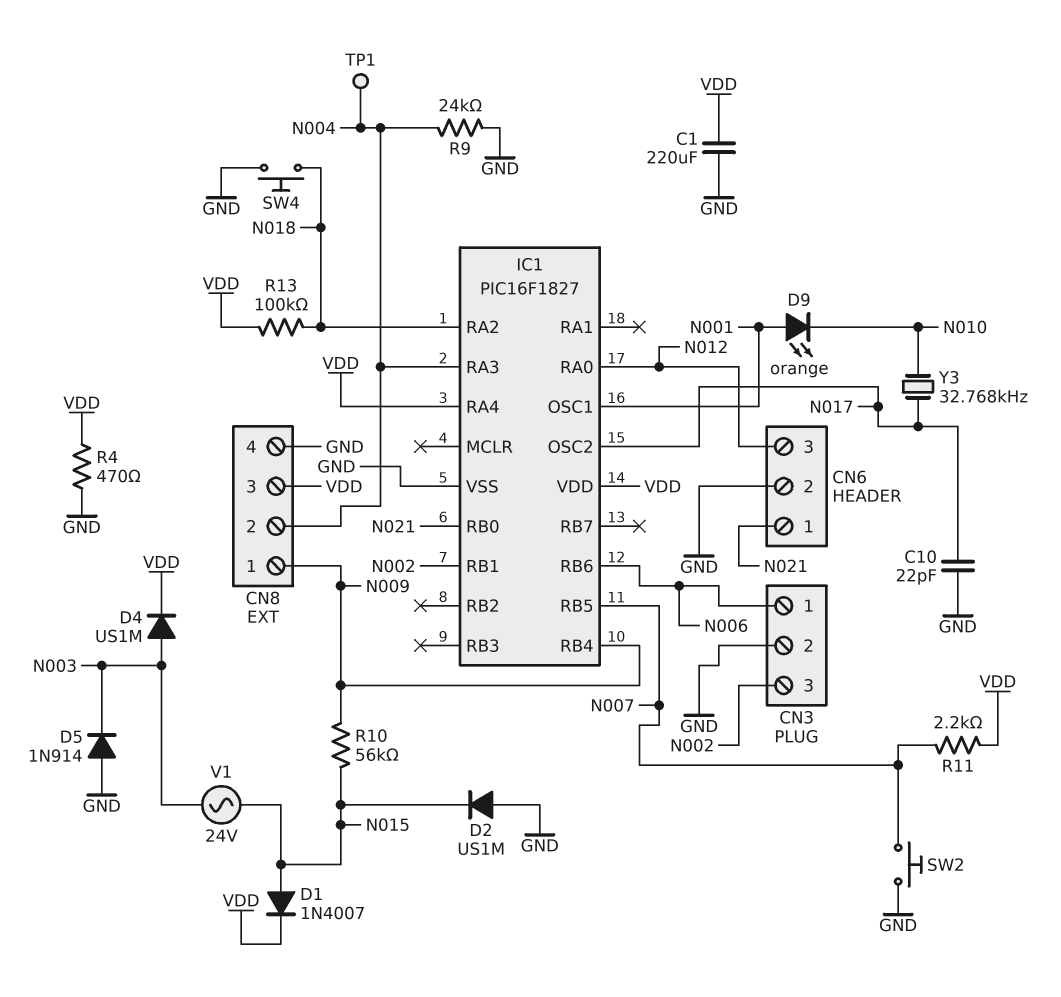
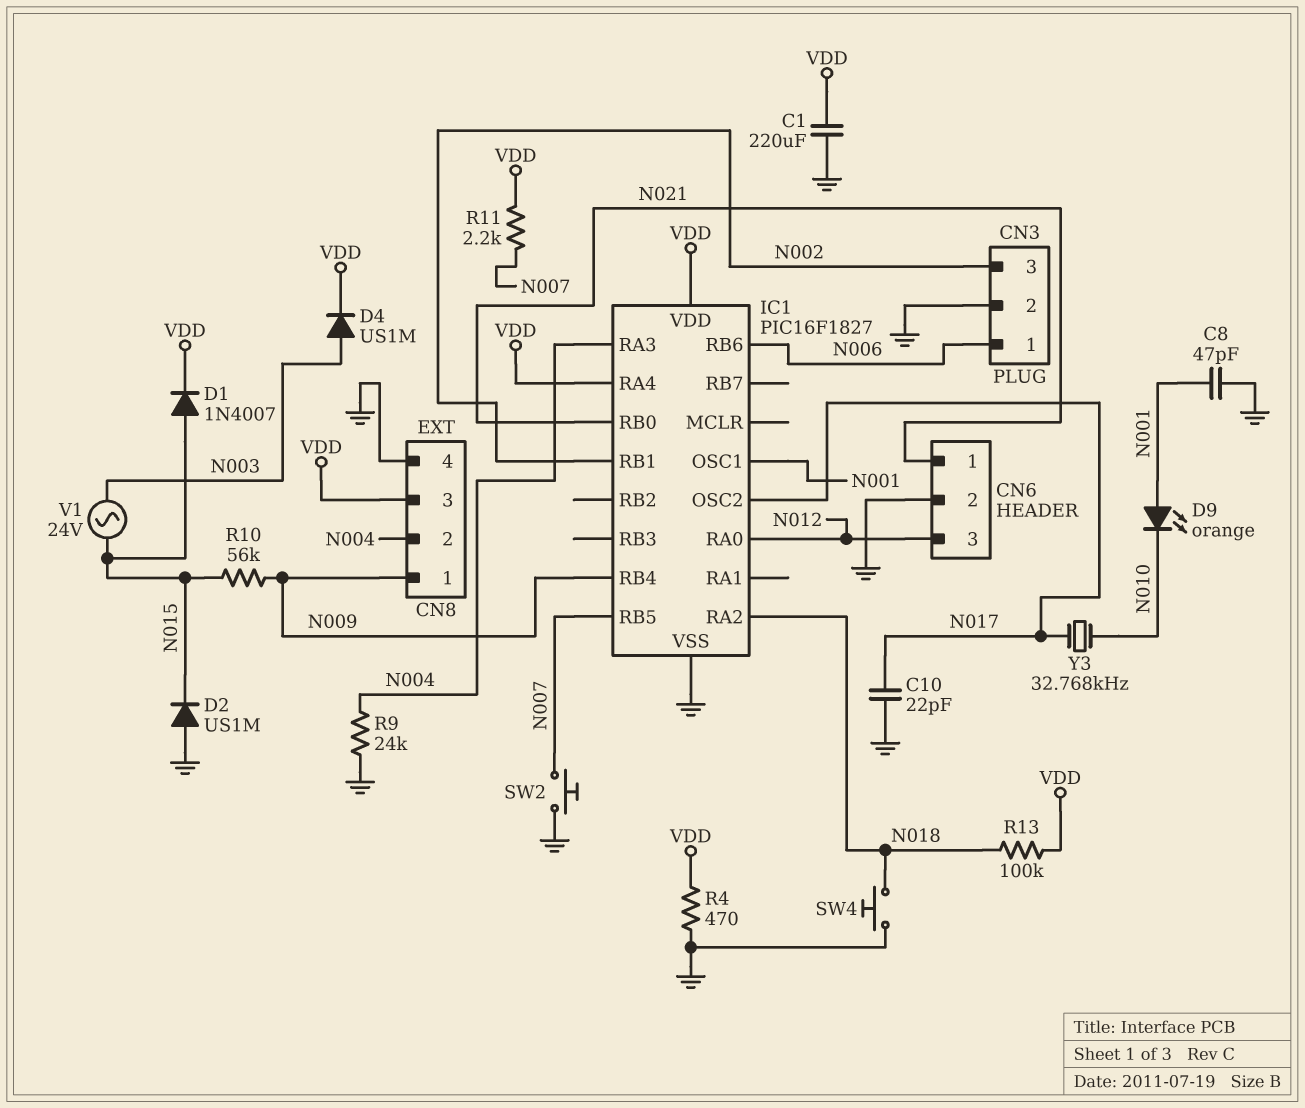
C8: none -> 47pF (GND, N001)
D5: diode 1N914 (A GND, K N003) -> none
TP1: test point (N004) -> none

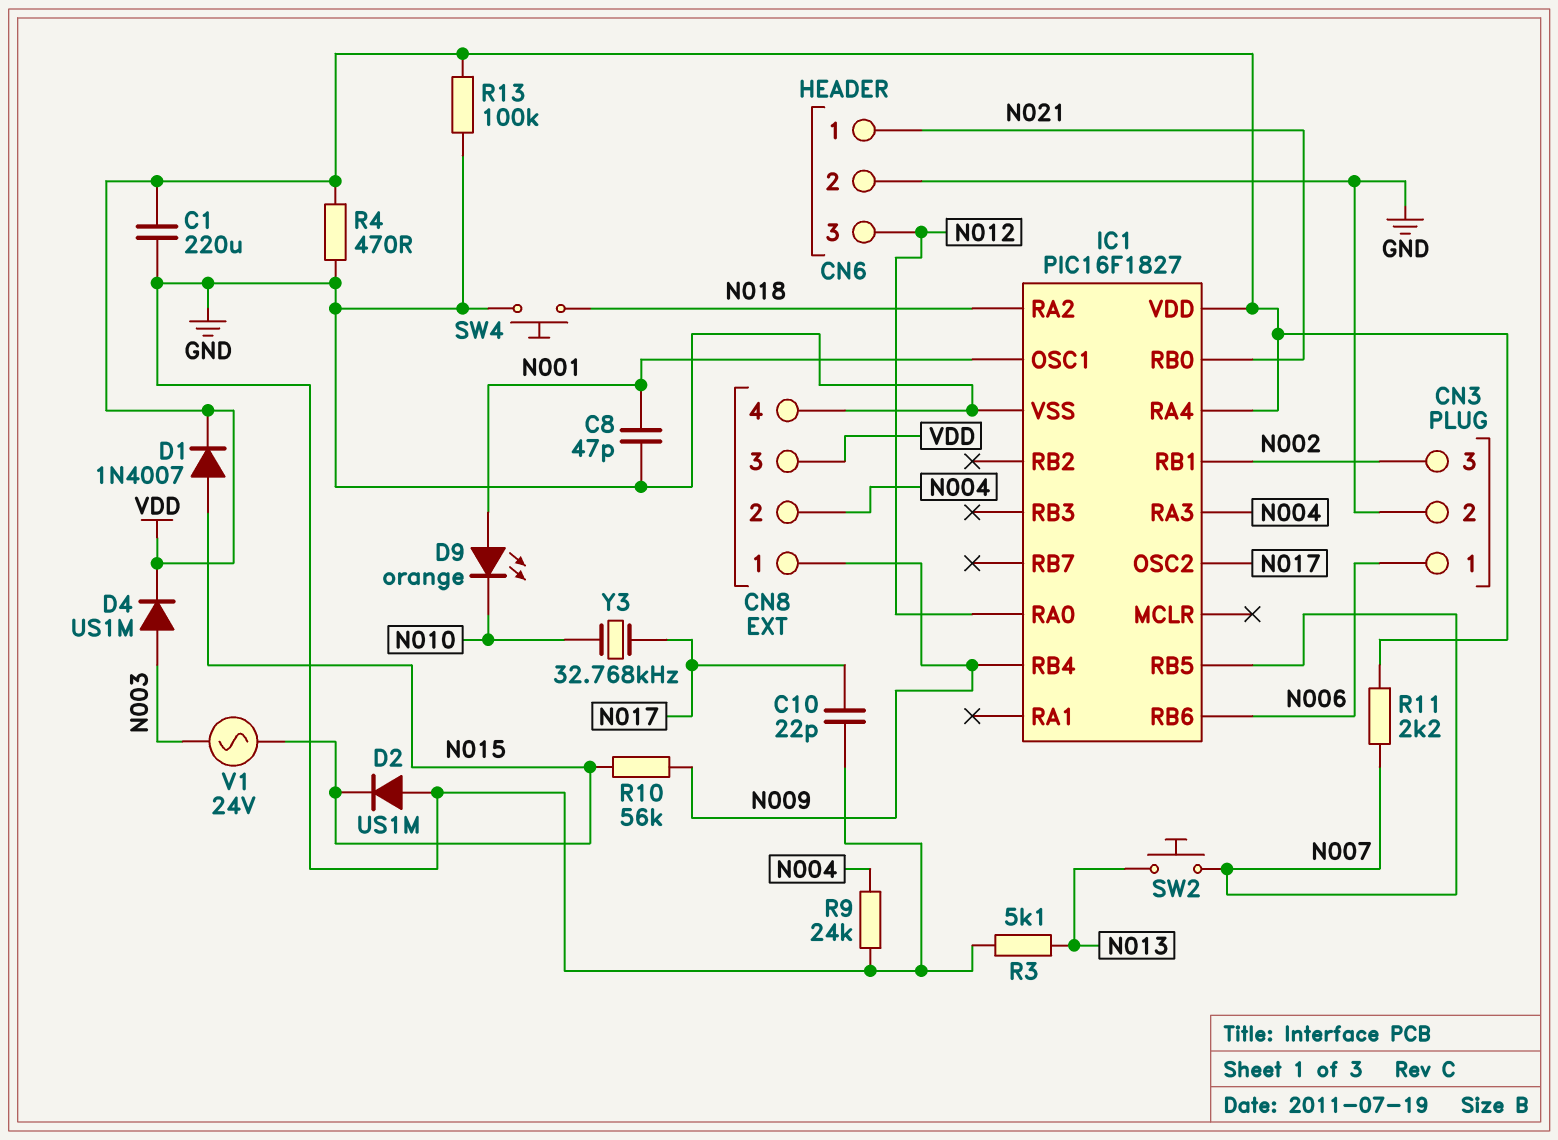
R3: none -> 5.1k (GND, N013)
R13: 100k (N018, VDD) -> 100k (GND, VDD)
SW2: button (GND, N007) -> button (N007, N013)

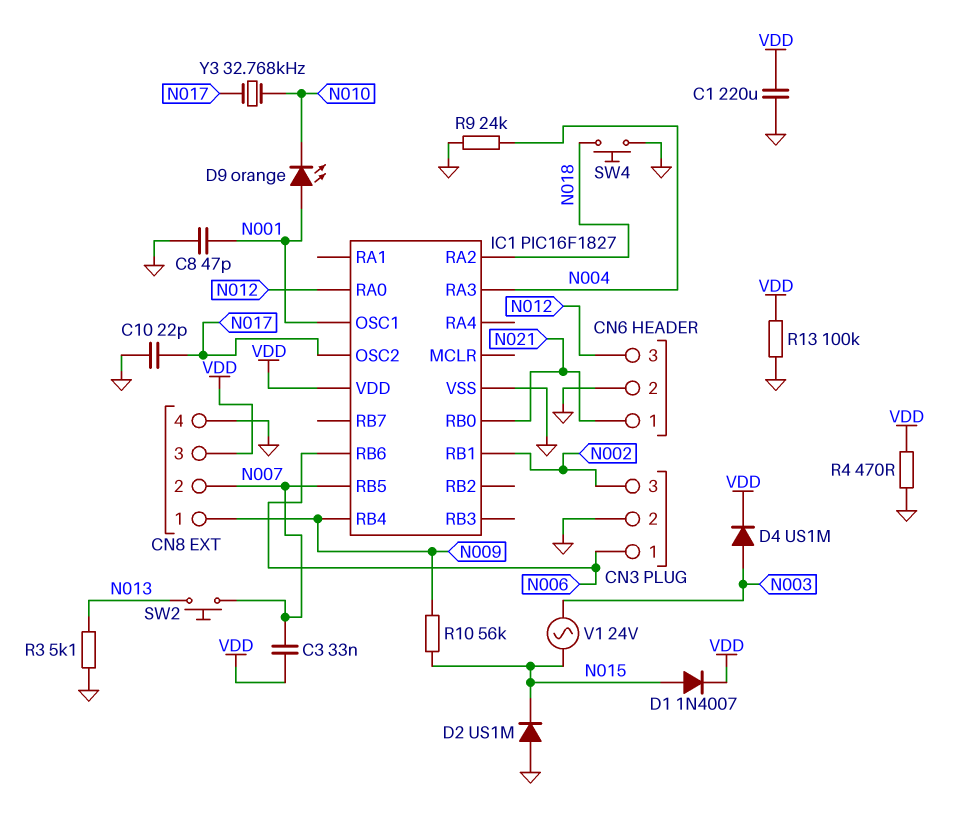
C3: none -> 33nF (N007, VDD)
CN8 pin 2: N004 -> N007
IC1 pin RA4: VDD -> none
R11: 2.2k (N007, VDD) -> none

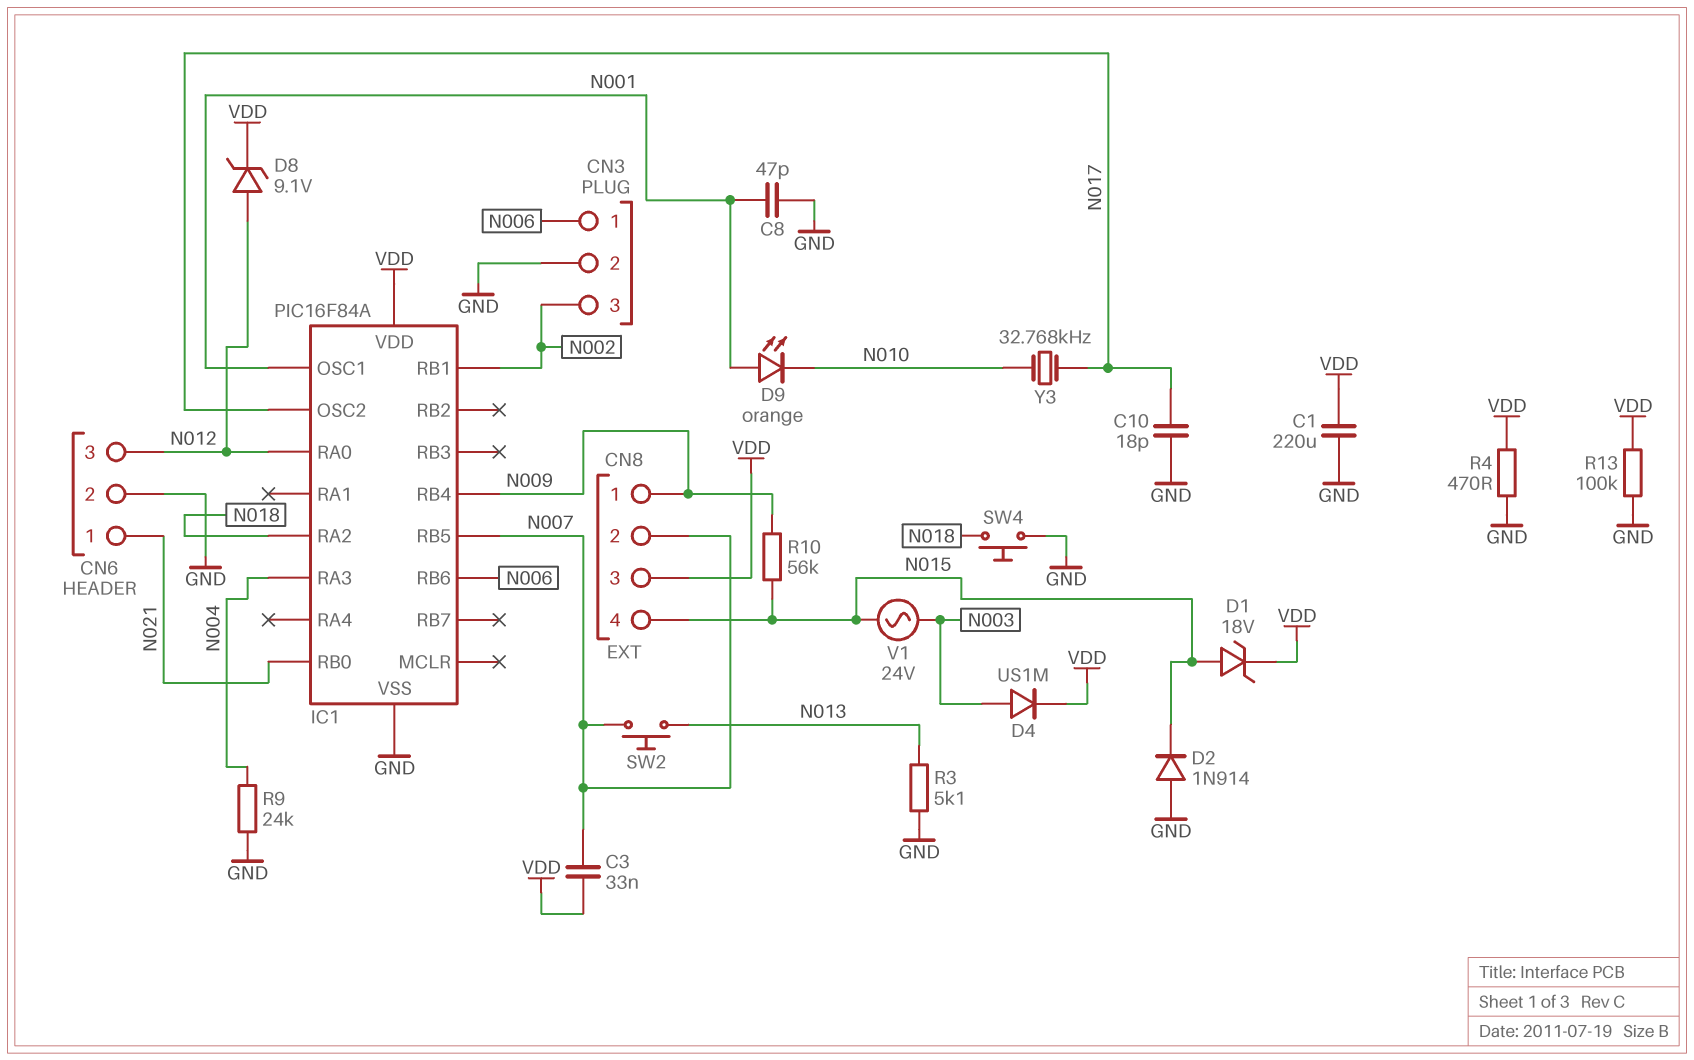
C10: 22pF (GND, N017) -> 18pF (GND, N017)
CN8 pin 4: GND -> N015
D1: diode 1N4007 (A N015, K VDD) -> zener 18V (A N015, K VDD)
D2: diode US1M (A GND, K N015) -> diode 1N914 (A GND, K N015)
D8: none -> zener 9.1V (A N012, K VDD)
IC1: PIC16F1827 -> PIC16F84A

